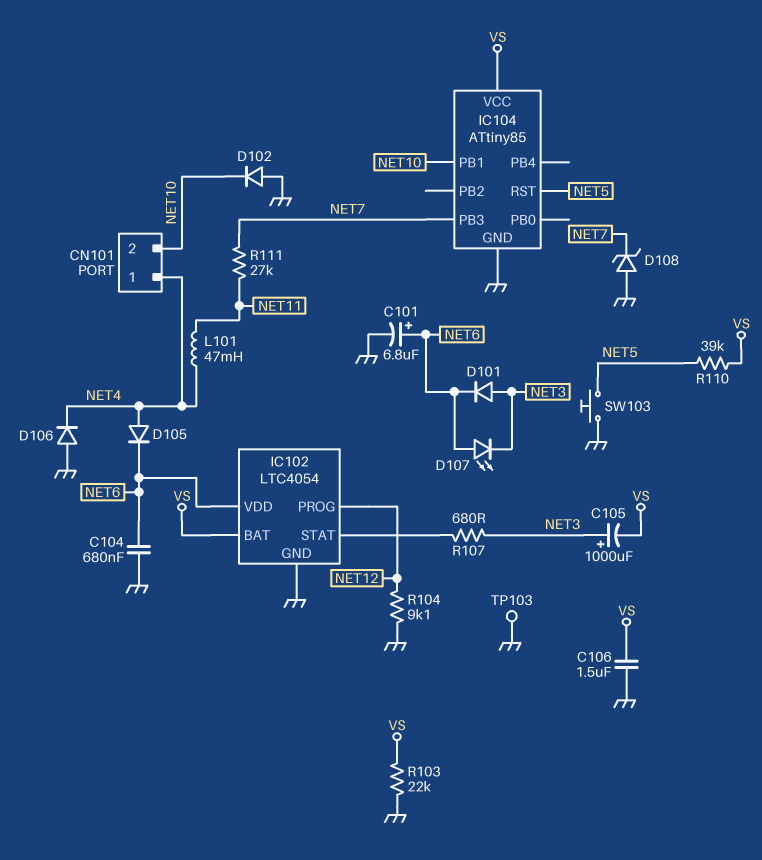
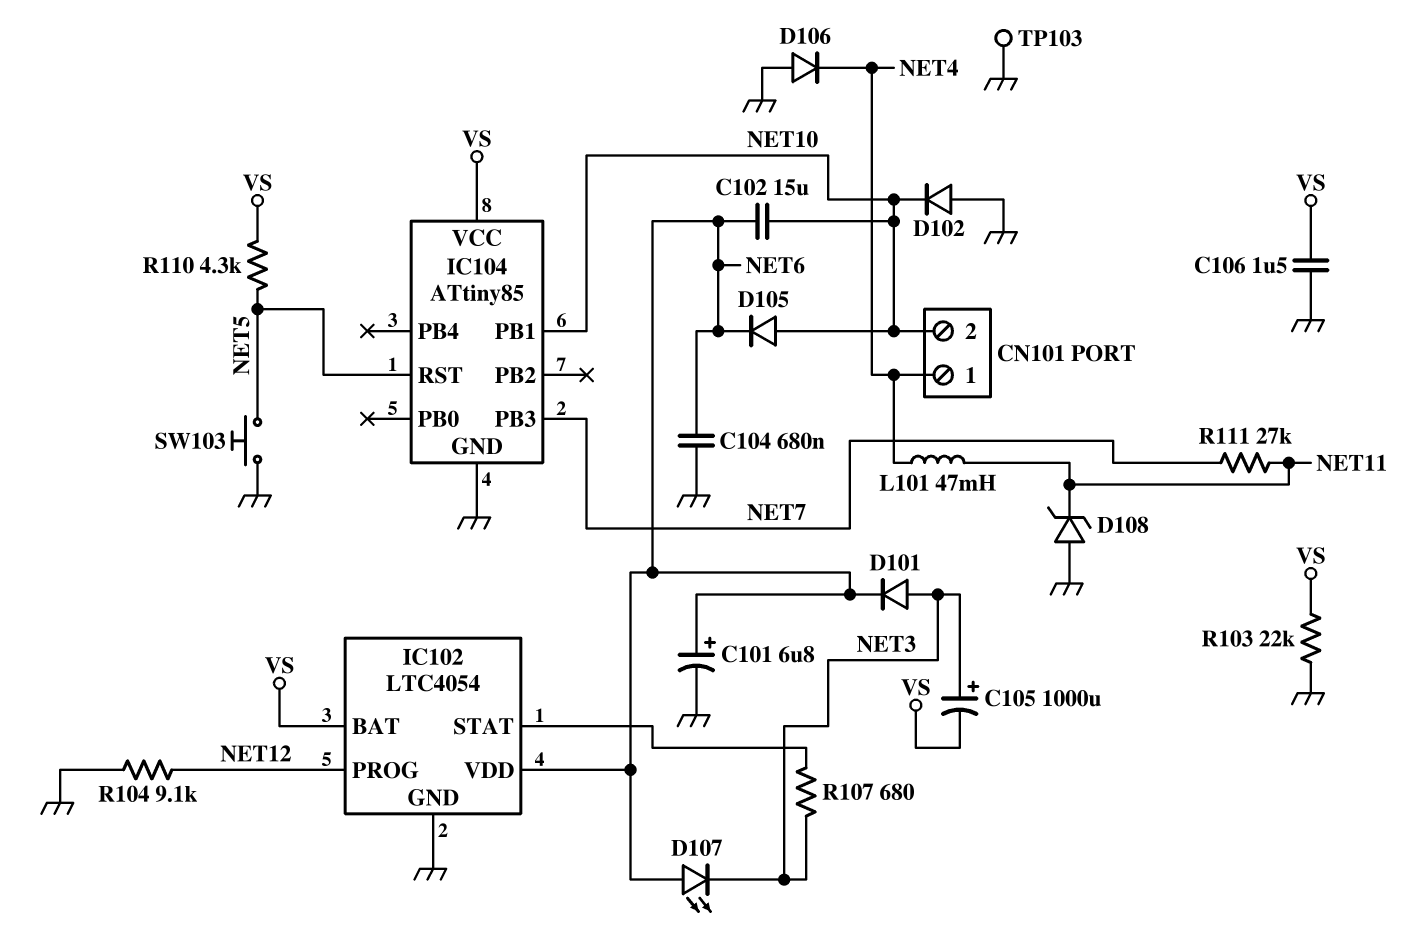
C102: none -> 15uF (NET6, NET10)
D105: diode (A NET4, K NET6) -> diode (A NET10, K NET6)
D108: zener (A GND, K NET7) -> zener (A GND, K NET11)
R110: 39k (NET5, VS) -> 4.3k (NET5, VS)

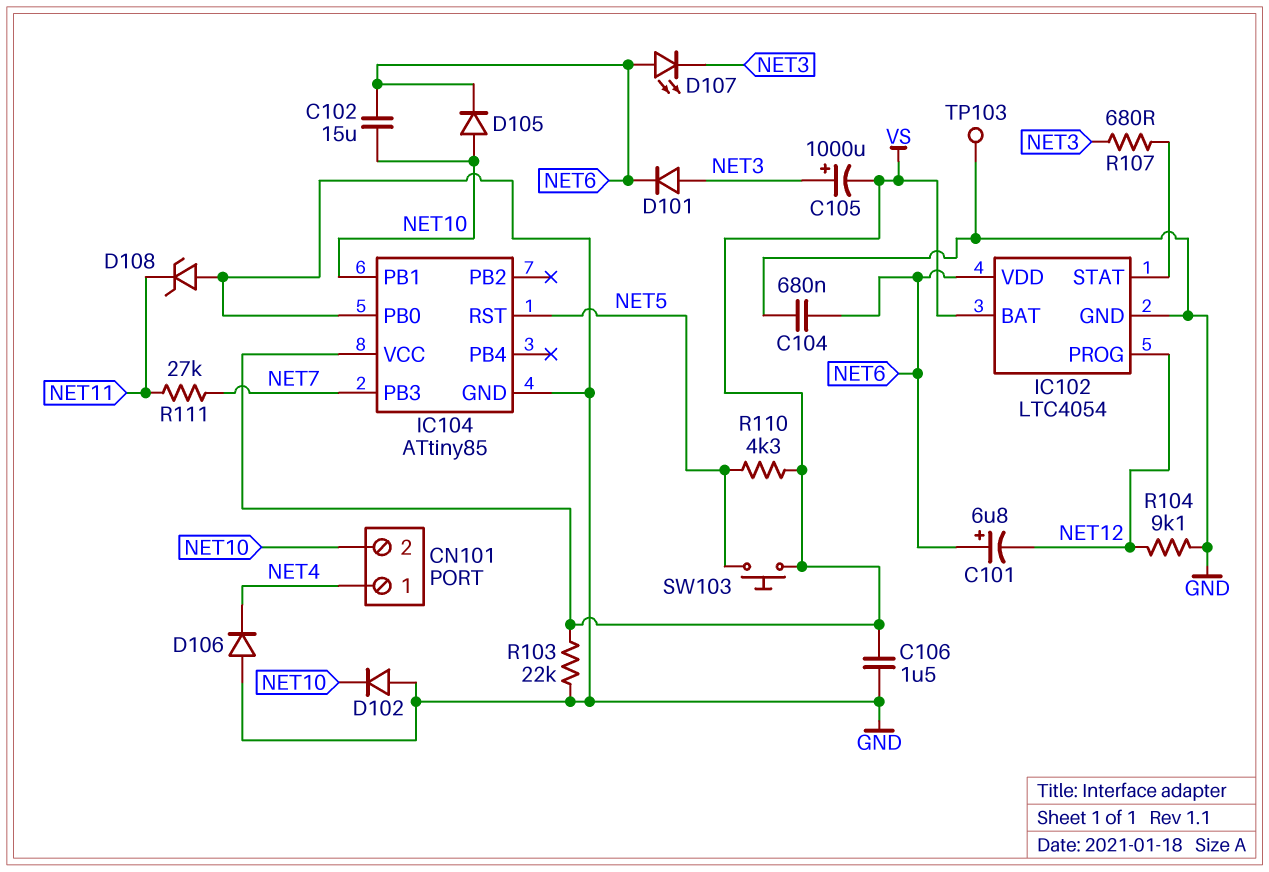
C101: 6.8uF (plus NET6, minus GND) -> 6.8uF (plus NET6, minus NET12)
IC104 pin PB0: none -> GND
L101: 47mH (NET4, NET11) -> none
SW103: button (GND, NET5) -> button (NET5, VS)

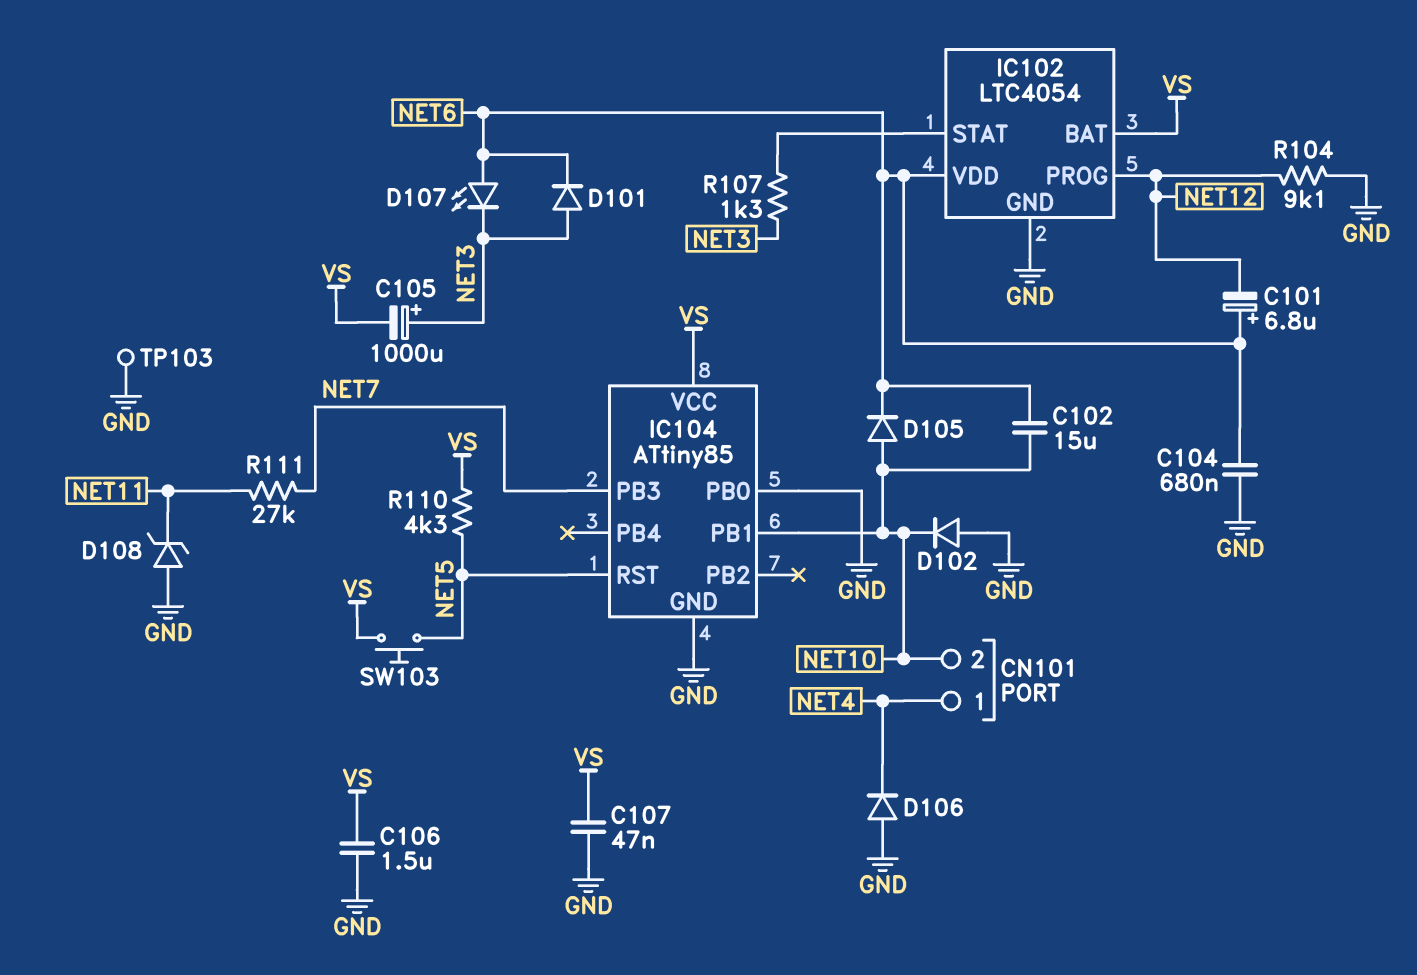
C107: none -> 47nF (GND, VS)
R103: 22k (GND, VS) -> none
R107: 680 (IC102/STAT, NET3) -> 1.3k (IC102/STAT, NET3)

